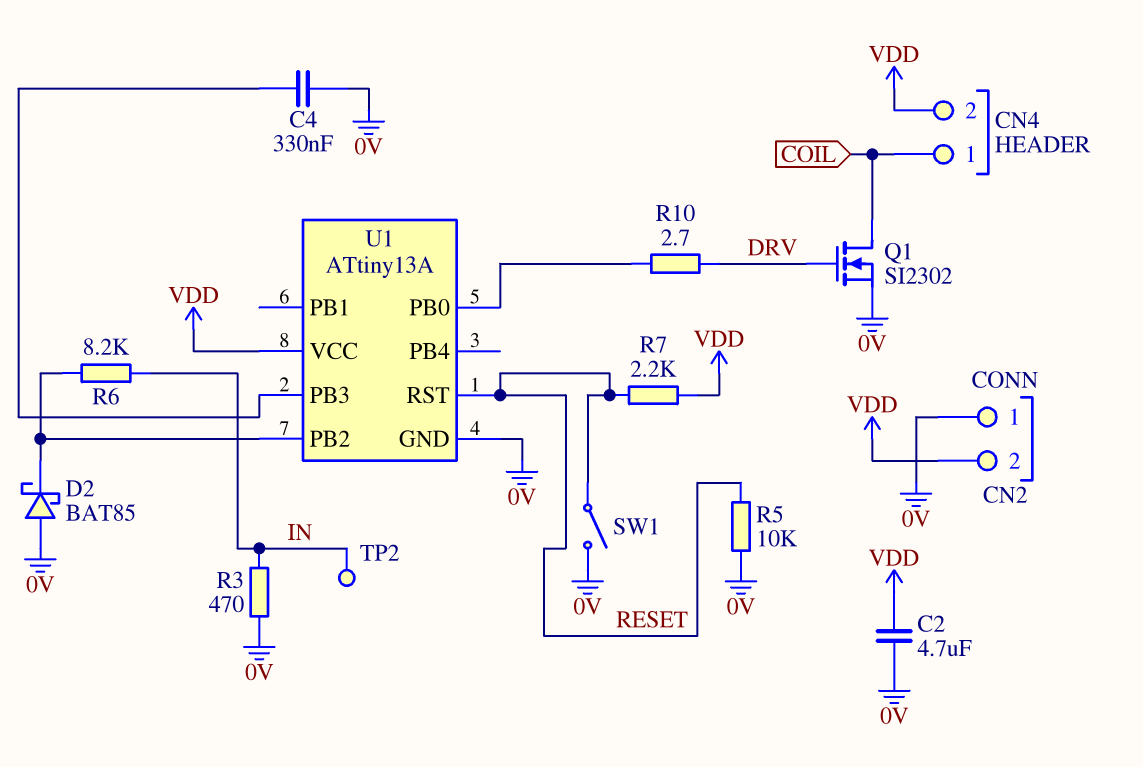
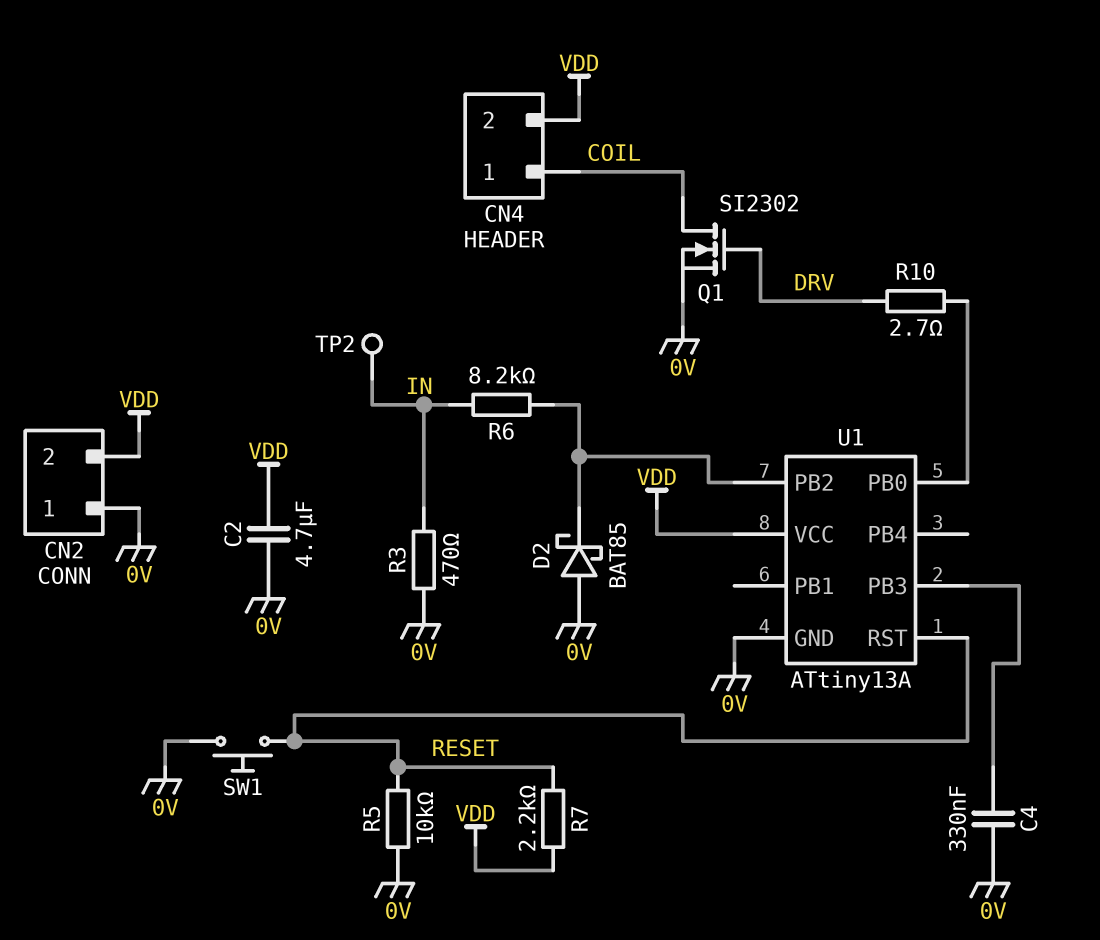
SW1: switch (0V, RESET) -> button (0V, RESET)

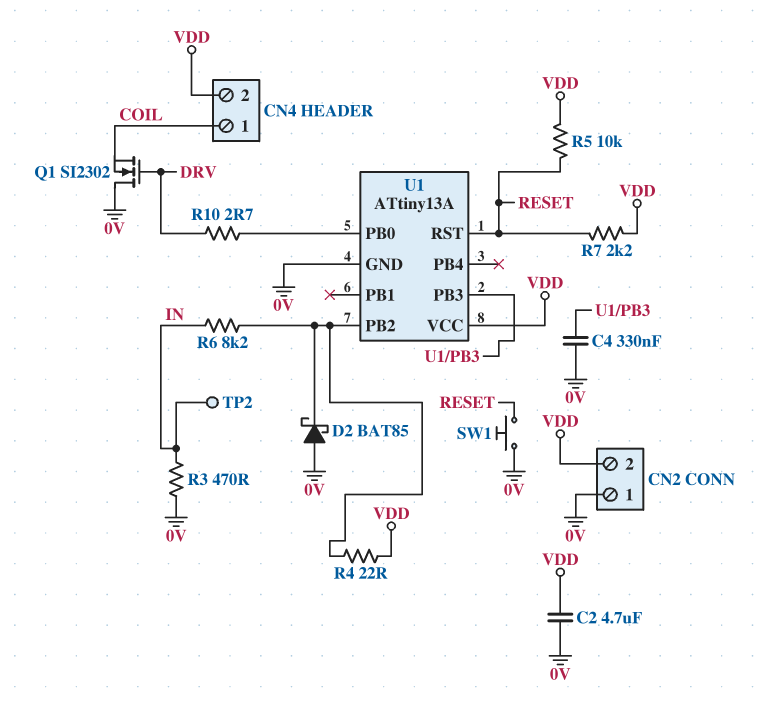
Q1: NMOS SI2302 (G DRV, D COIL, S 0V) -> NMOS SI2302 (G DRV, D 0V, S COIL)
R4: none -> 22 (U1/PB2, VDD)
R5: 10k (0V, RESET) -> 10k (RESET, VDD)

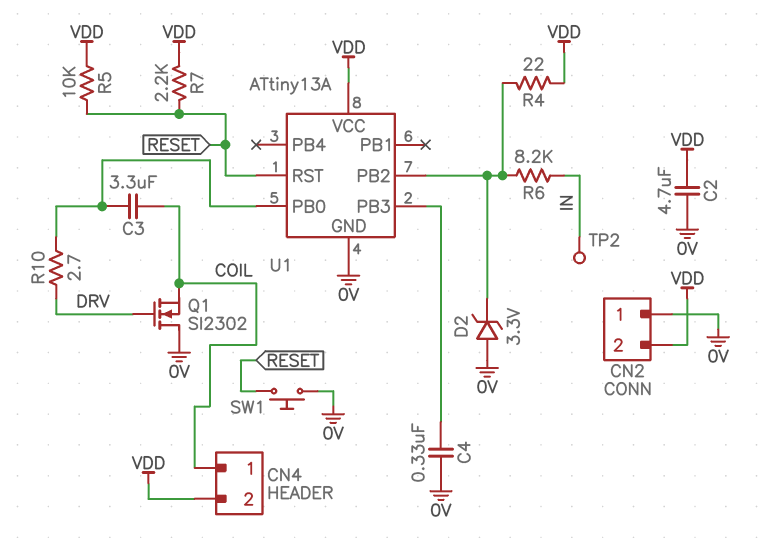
C3: none -> 3.3uF (COIL, U1/PB0)
D2: schottky BAT85 (A 0V, K U1/PB2) -> zener 3.3V (A 0V, K U1/PB2)
R3: 470 (0V, IN) -> none

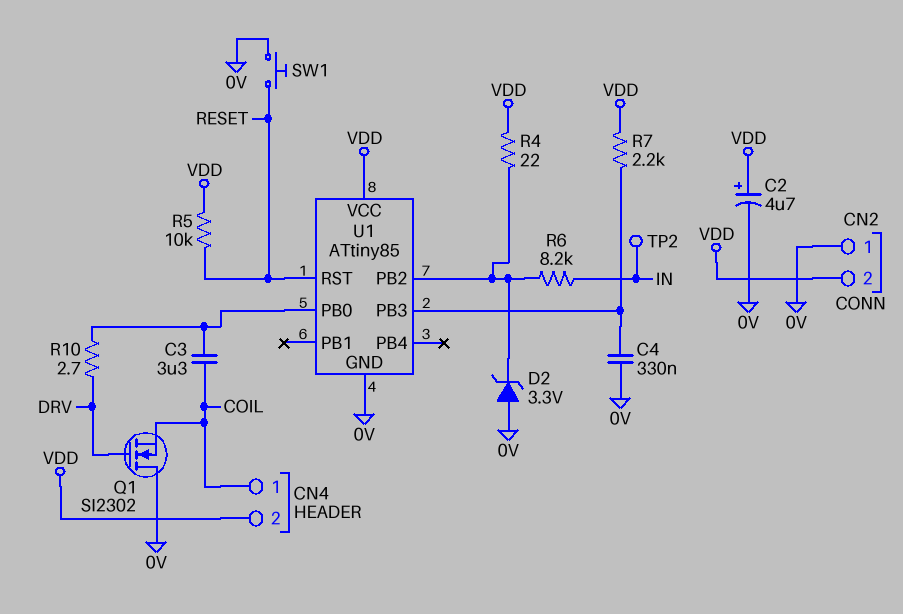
C2: 4.7uF (0V, VDD) -> 4.7uF (plus VDD, minus 0V)
R7: 2.2k (RESET, VDD) -> 2.2k (U1/PB3, VDD)
U1: ATtiny13A -> ATtiny85

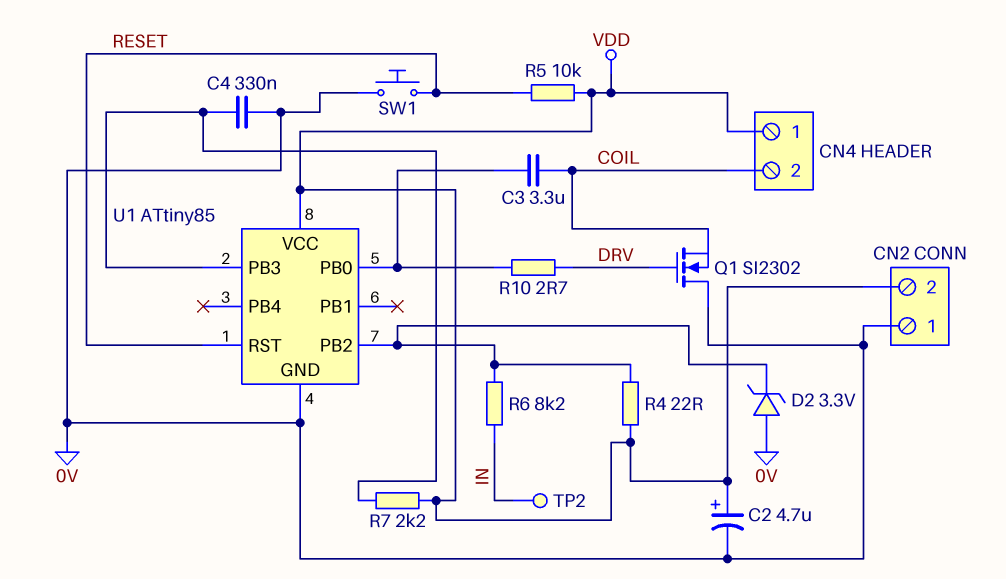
CN4 pin 1: COIL -> VDD
CN4 pin 2: VDD -> COIL

